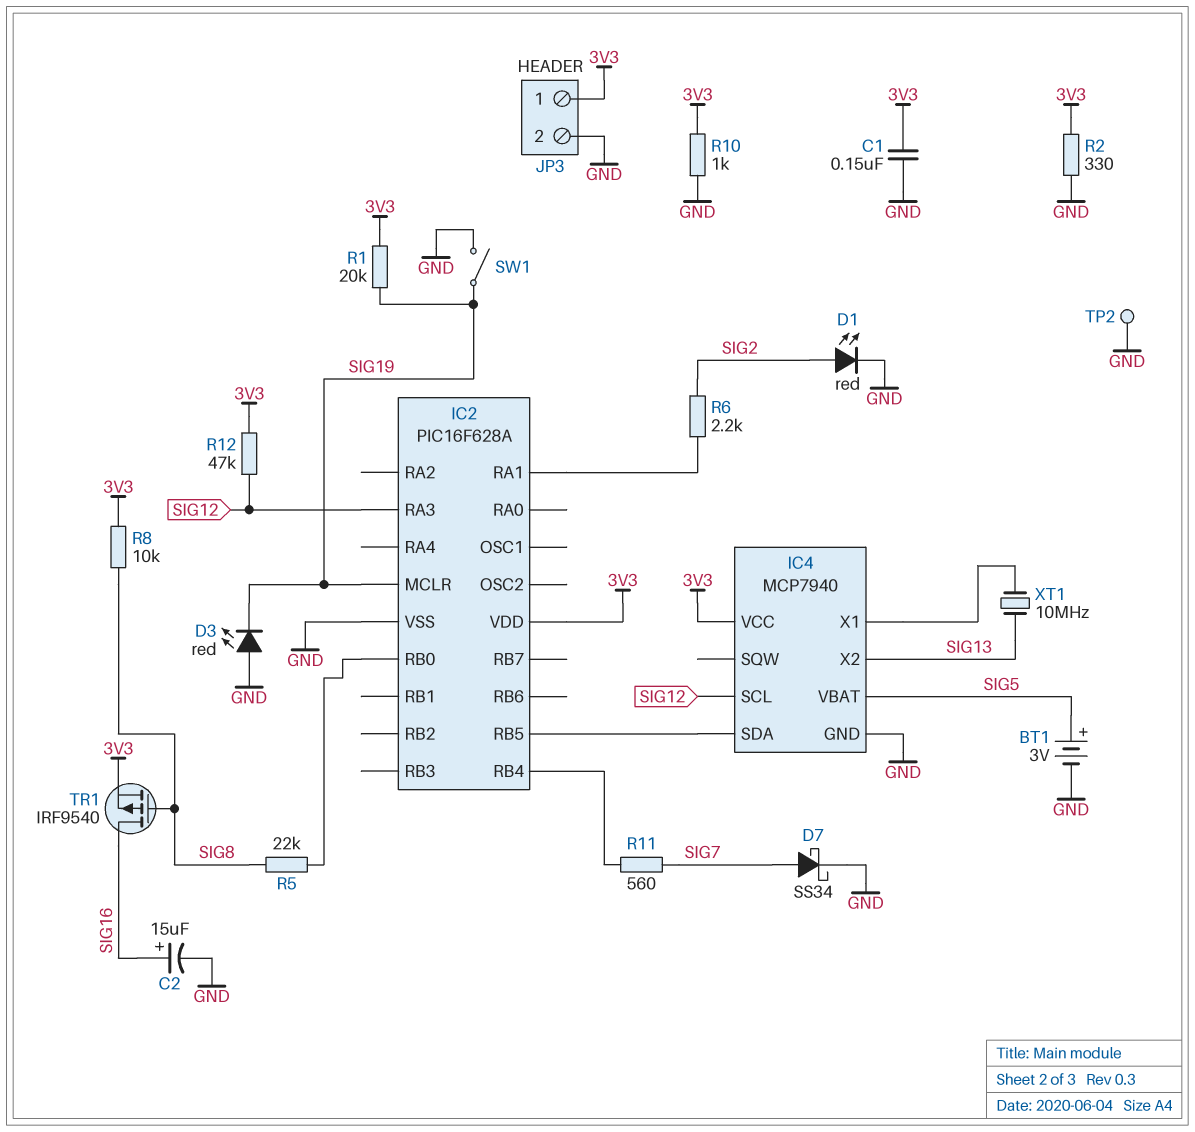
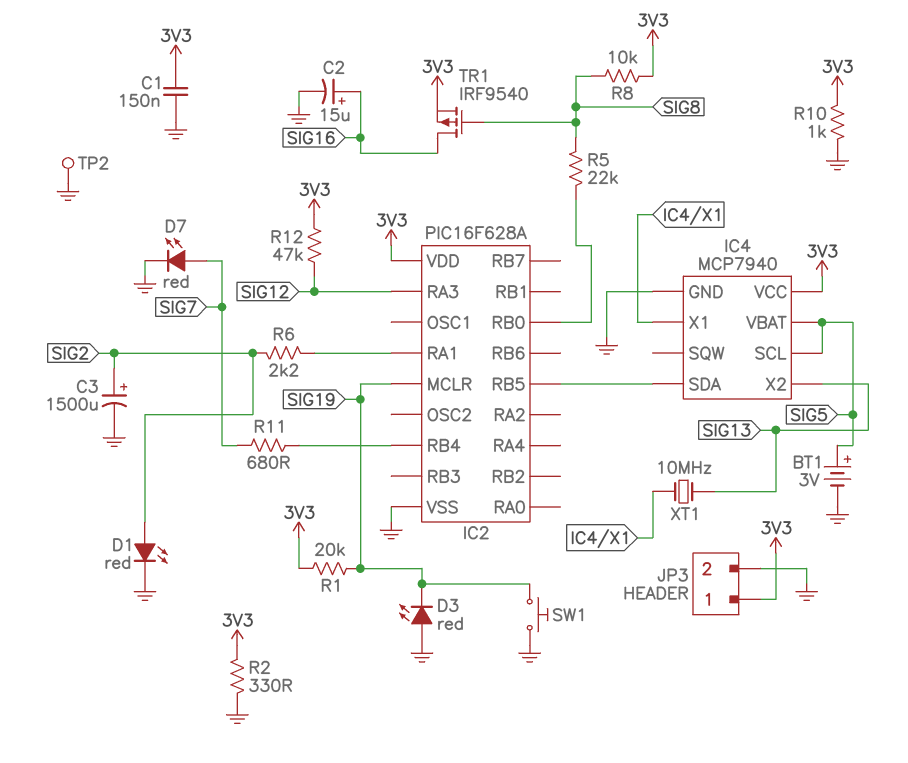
C3: none -> 1500uF (plus SIG2, minus GND)
D7: schottky SS34 (A SIG7, K GND) -> LED red (A SIG7, K GND)
IC4 pin SCL: SIG12 -> SIG5
R11: 560 (IC2/RB4, SIG7) -> 680 (IC2/RB4, SIG7)
SW1: switch (GND, SIG19) -> button (GND, SIG19)

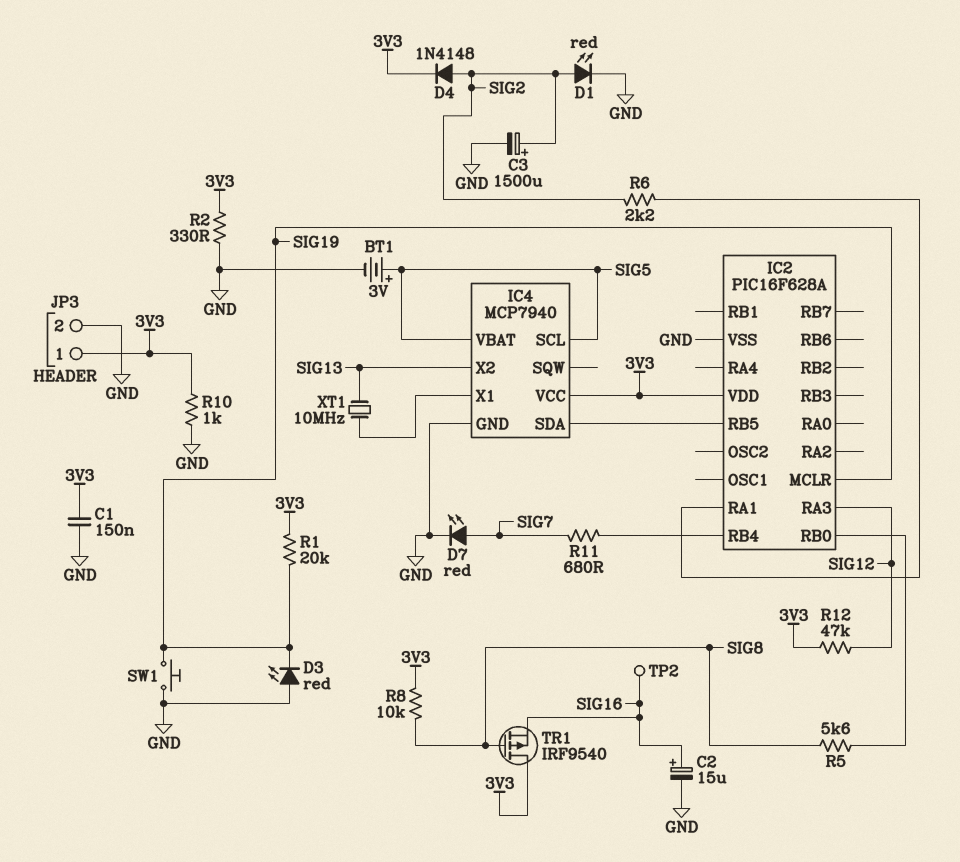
D4: none -> diode 1N4148 (A SIG2, K 3V3)
R5: 22k (IC2/RB0, SIG8) -> 5.6k (IC2/RB0, SIG8)
TP2: test point (GND) -> test point (SIG16)
TR1: PMOS IRF9540 (G SIG8, D SIG16, S 3V3) -> PMOS IRF9540 (G SIG8, D 3V3, S SIG16)

